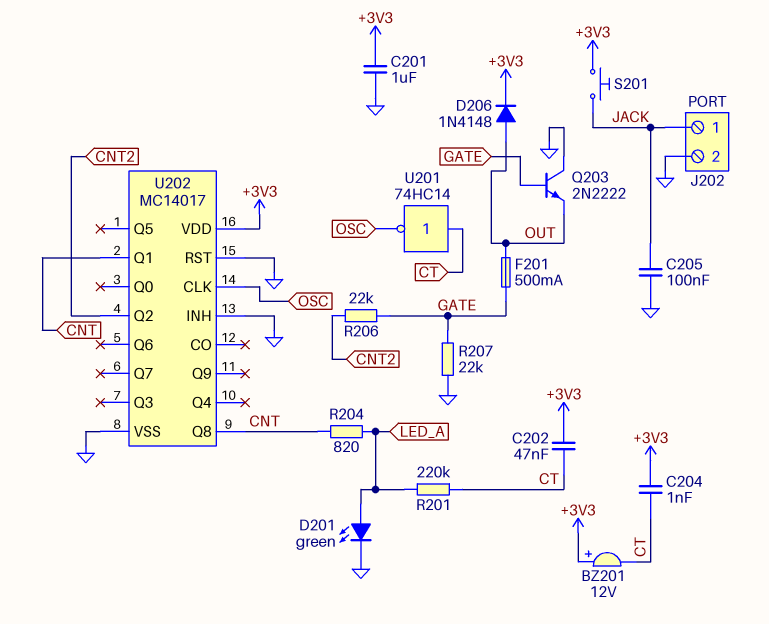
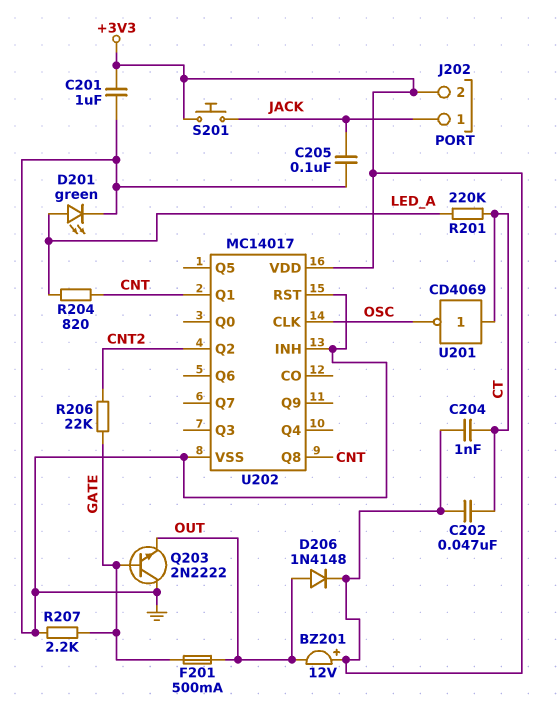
BZ201: buzzer 12V (plus +3V3, minus CT) -> buzzer 12V (plus +3V3, minus OUT)
J202 pin 2: GND -> +3V3
R207: 22k (GATE, GND) -> 2.2k (GATE, GND)
U201: NOT 74HC14 (in CT, out OSC) -> NOT CD4069 (in CT, out OSC)

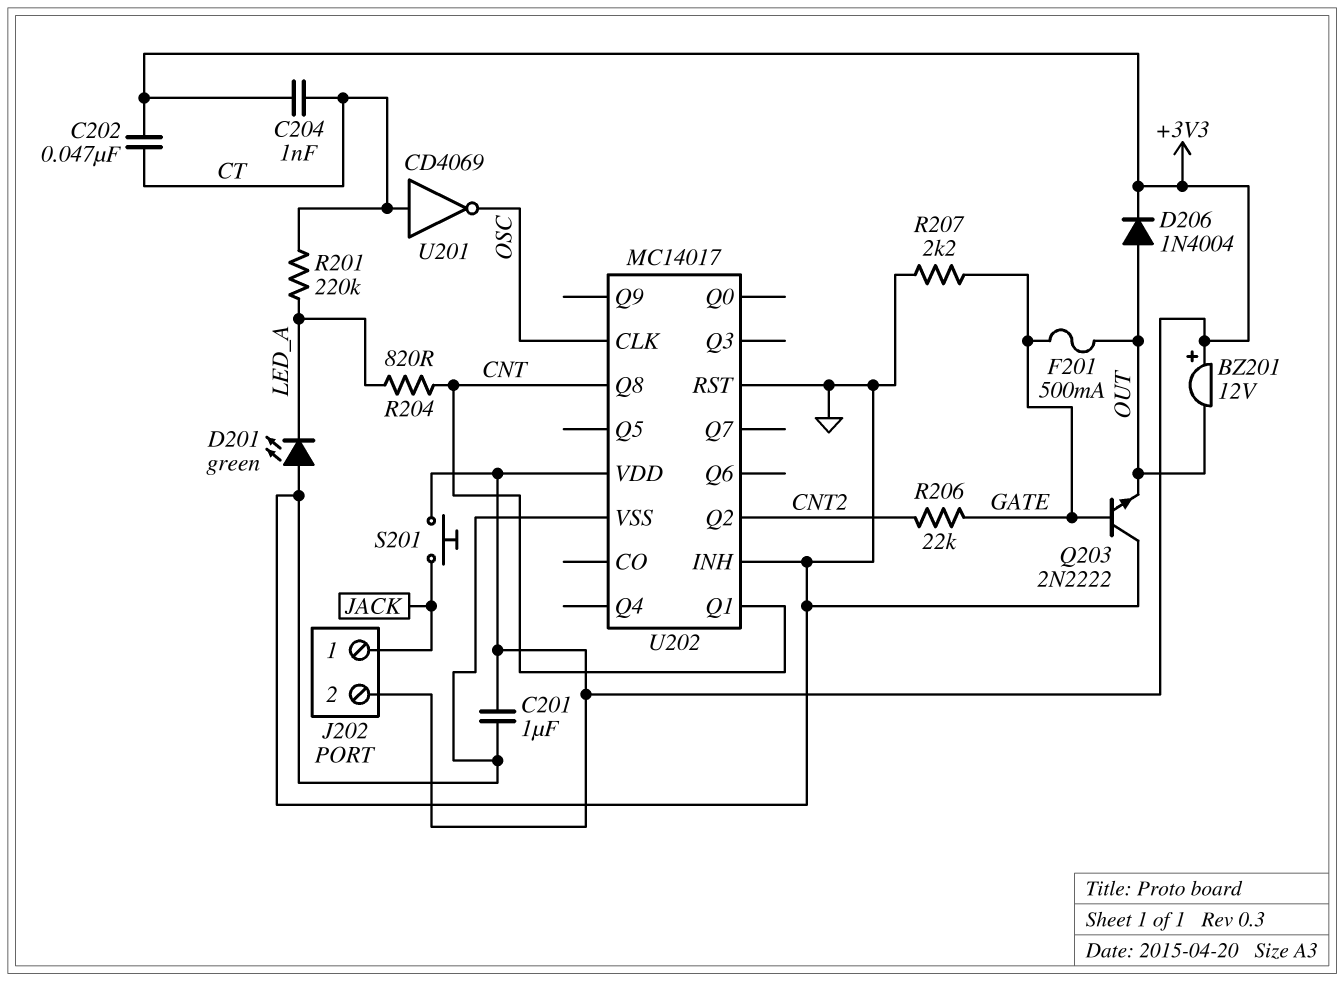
C205: 100nF (GND, JACK) -> none
D201: LED green (A LED_A, K GND) -> LED green (A GND, K LED_A)
D206: diode 1N4148 (A OUT, K +3V3) -> diode 1N4004 (A OUT, K +3V3)

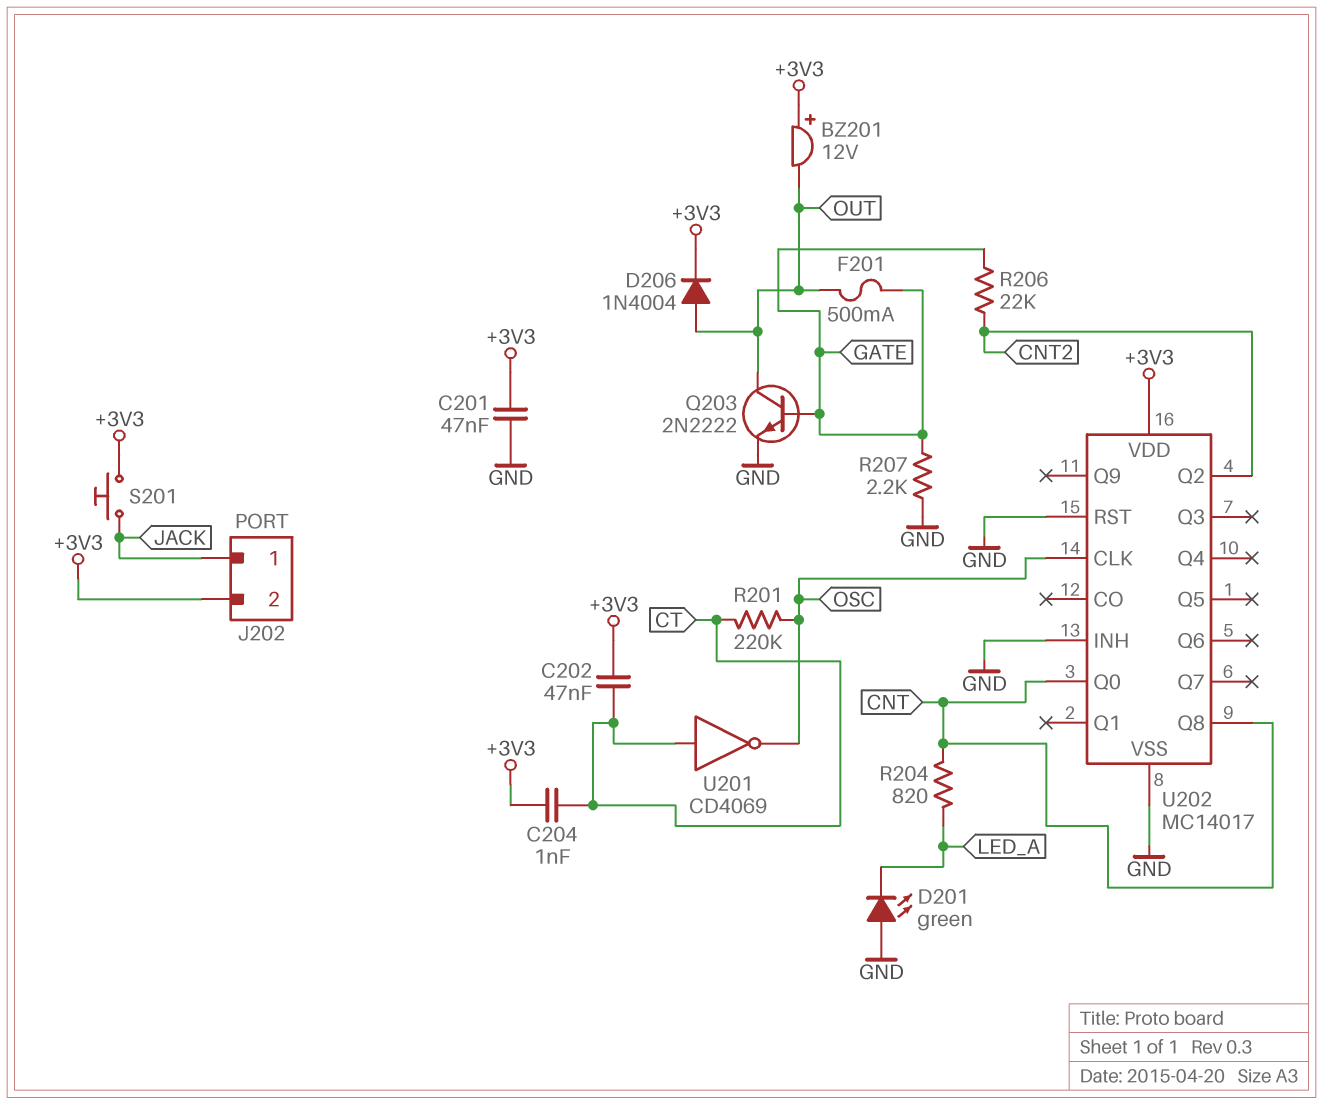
C201: 1uF (+3V3, GND) -> 47nF (+3V3, GND)
Q203: NPN 2N2222 (B GATE, C GND, E OUT) -> NPN 2N2222 (B GATE, C OUT, E GND)
R201: 220k (CT, LED_A) -> 220k (CT, OSC)
U202 pin Q0: none -> CNT
U202 pin Q1: CNT -> none

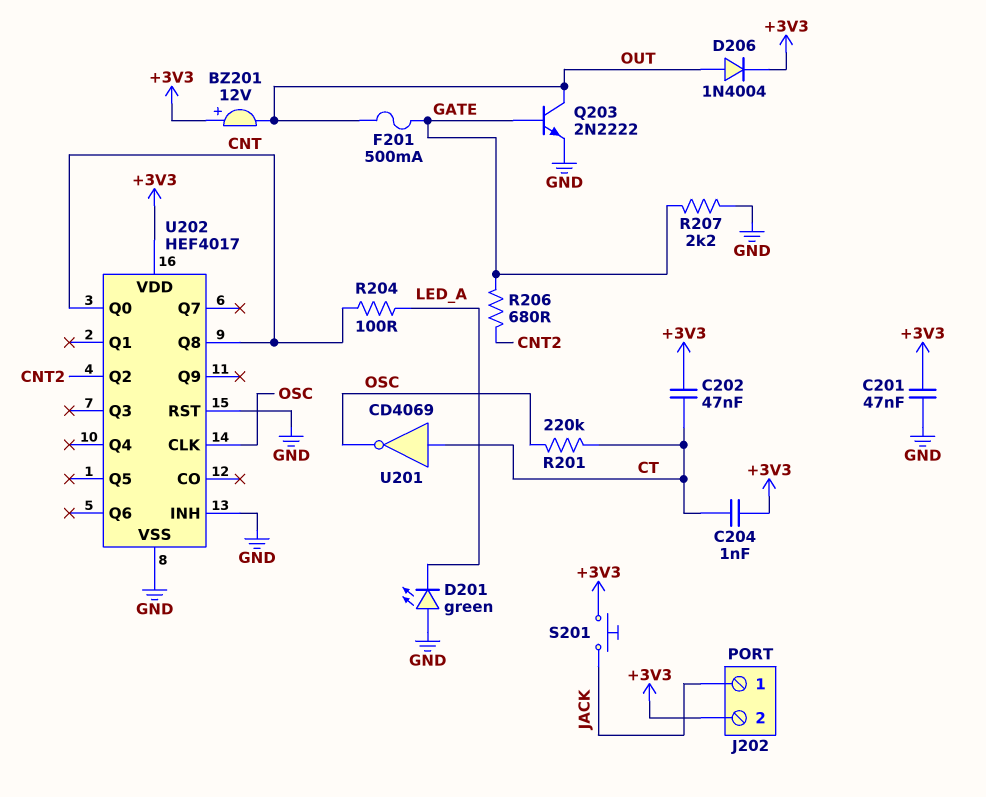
R204: 820 (CNT, LED_A) -> 100 (CNT, LED_A)
R206: 22k (CNT2, GATE) -> 680 (CNT2, GATE)
U202: MC14017 -> HEF4017

